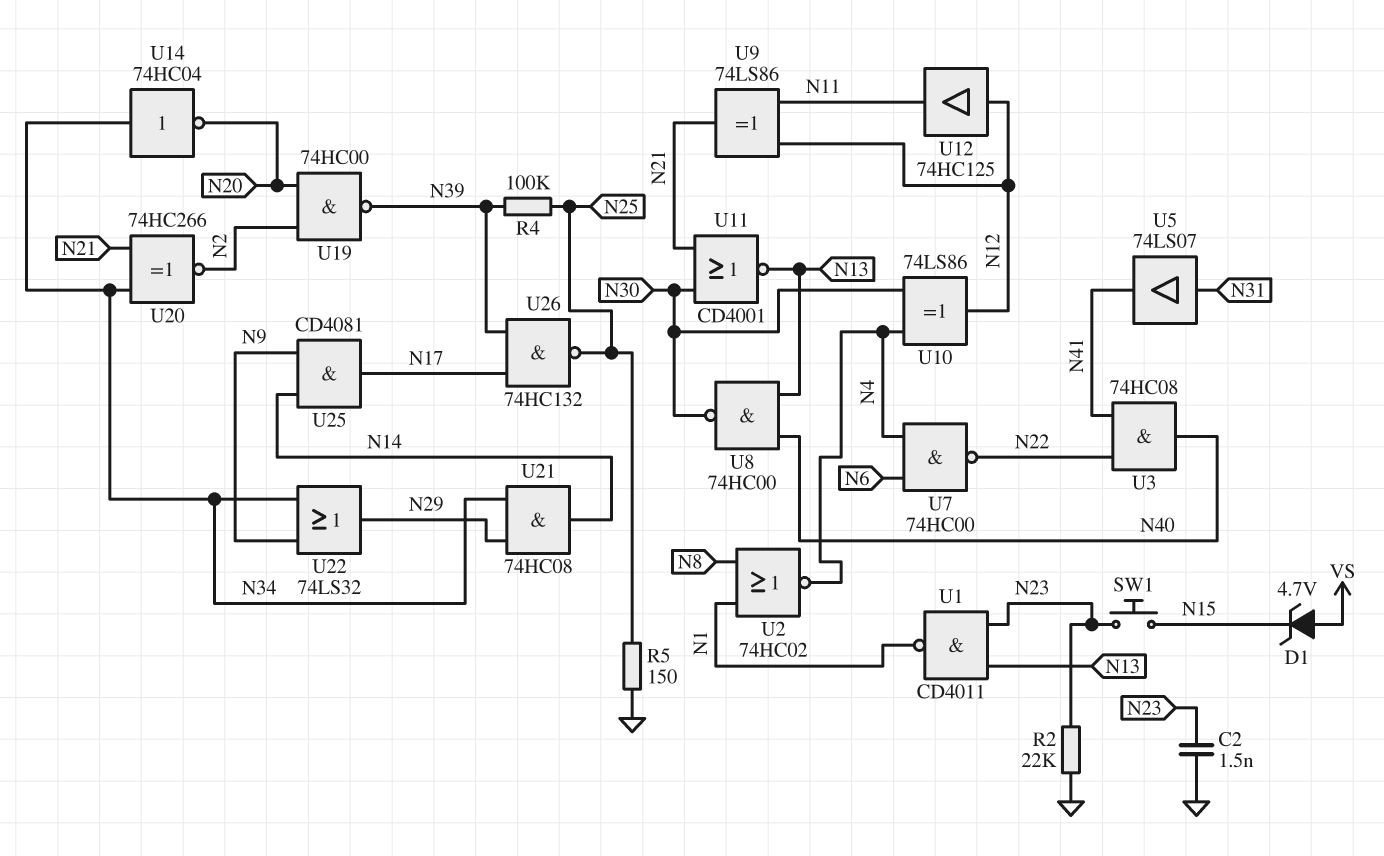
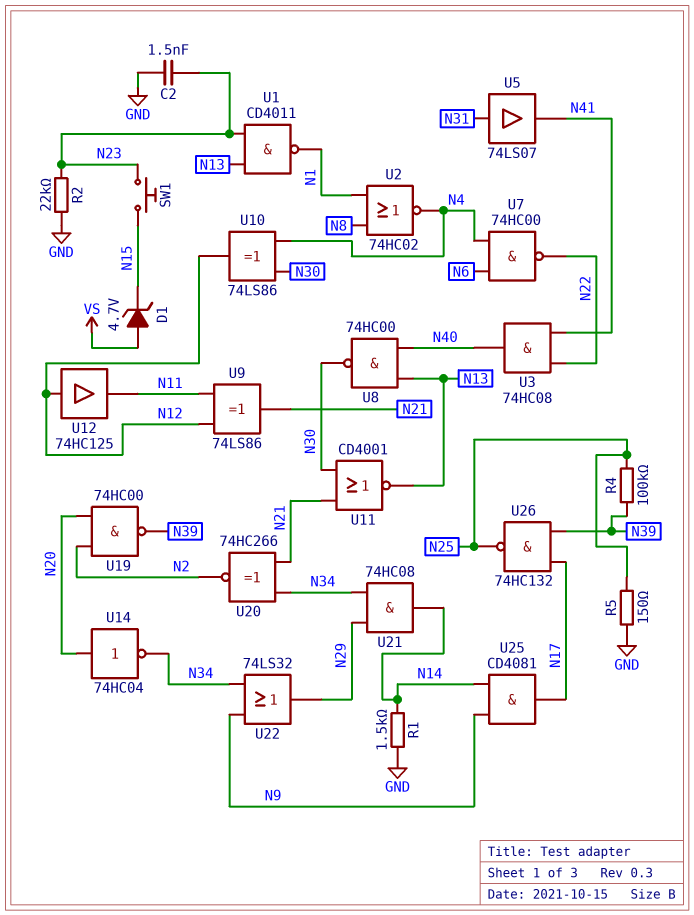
R1: none -> 1.5k (GND, N14)
U14: NOT 74HC04 (in N34, out N20) -> NOT 74HC04 (in N20, out N34)

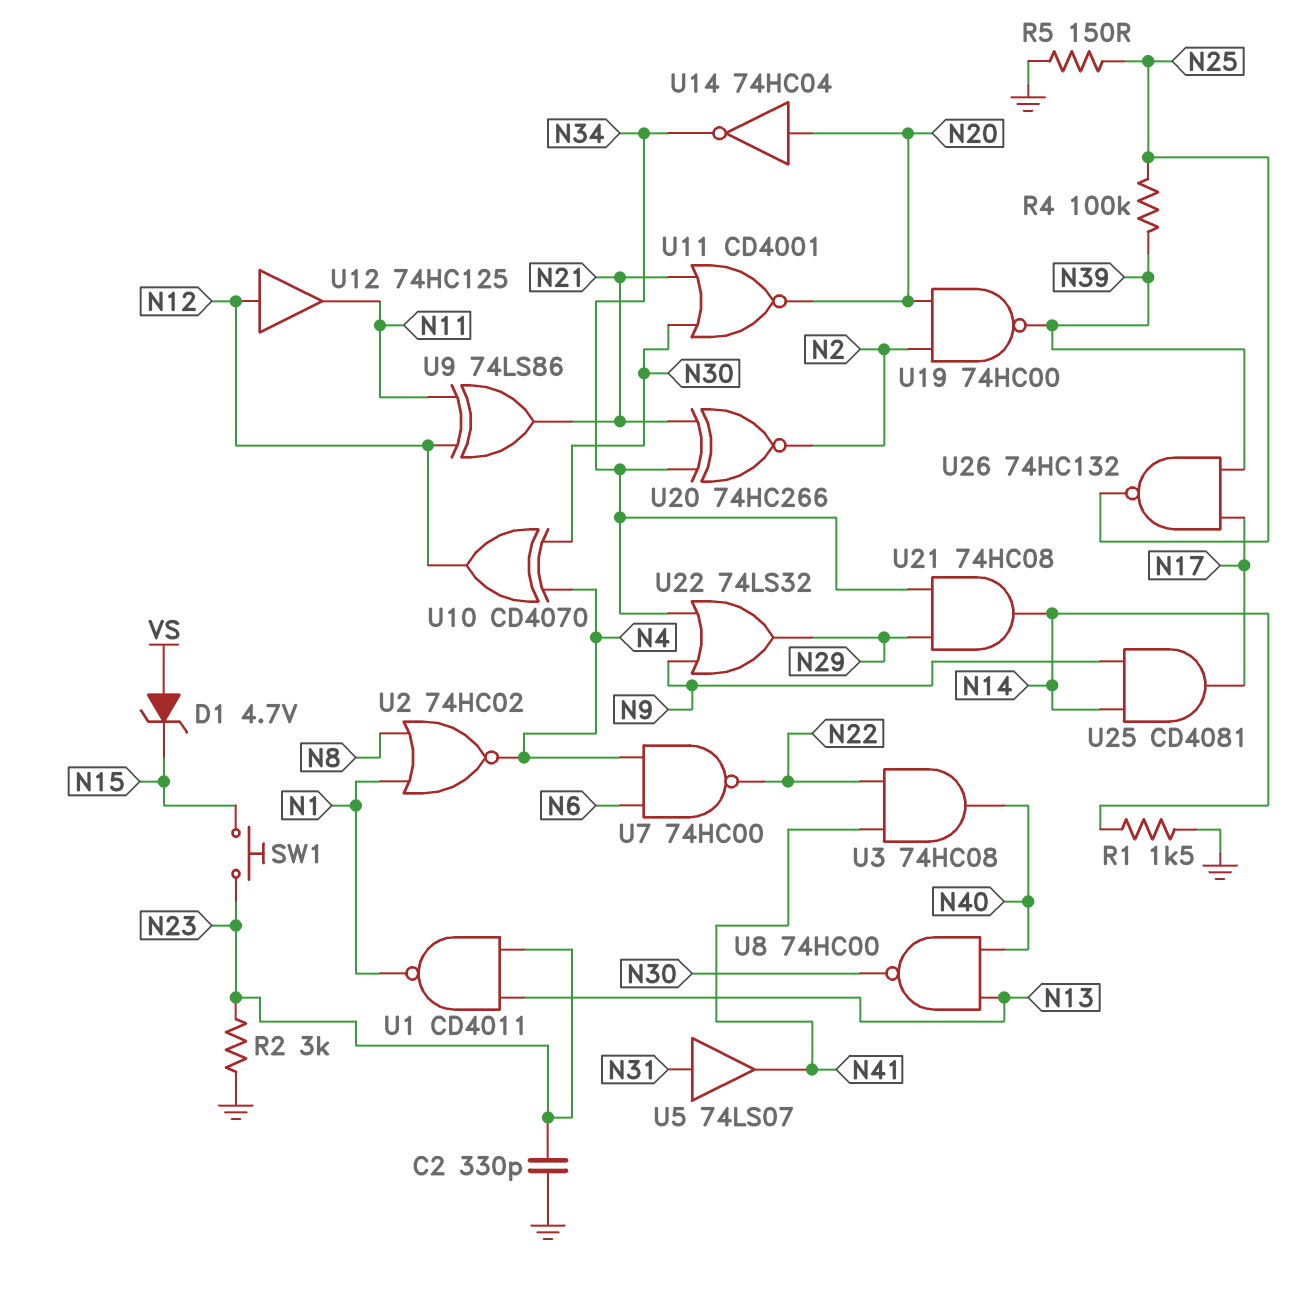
C2: 1.5nF (GND, N23) -> 330pF (GND, N23)
R2: 22k (GND, N23) -> 3k (GND, N23)
U10: XOR 74LS86 (in N4, in N30, out N12) -> XOR CD4070 (in N4, in N30, out N12)
U11: NOR CD4001 (in N21, in N30, out N13) -> NOR CD4001 (in N21, in N30, out N20)

